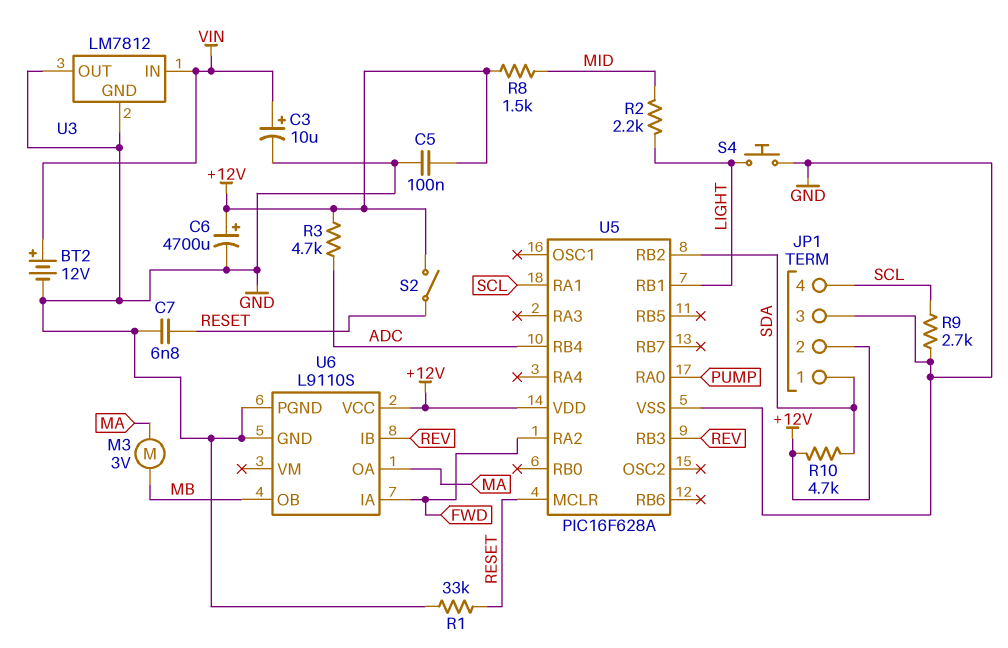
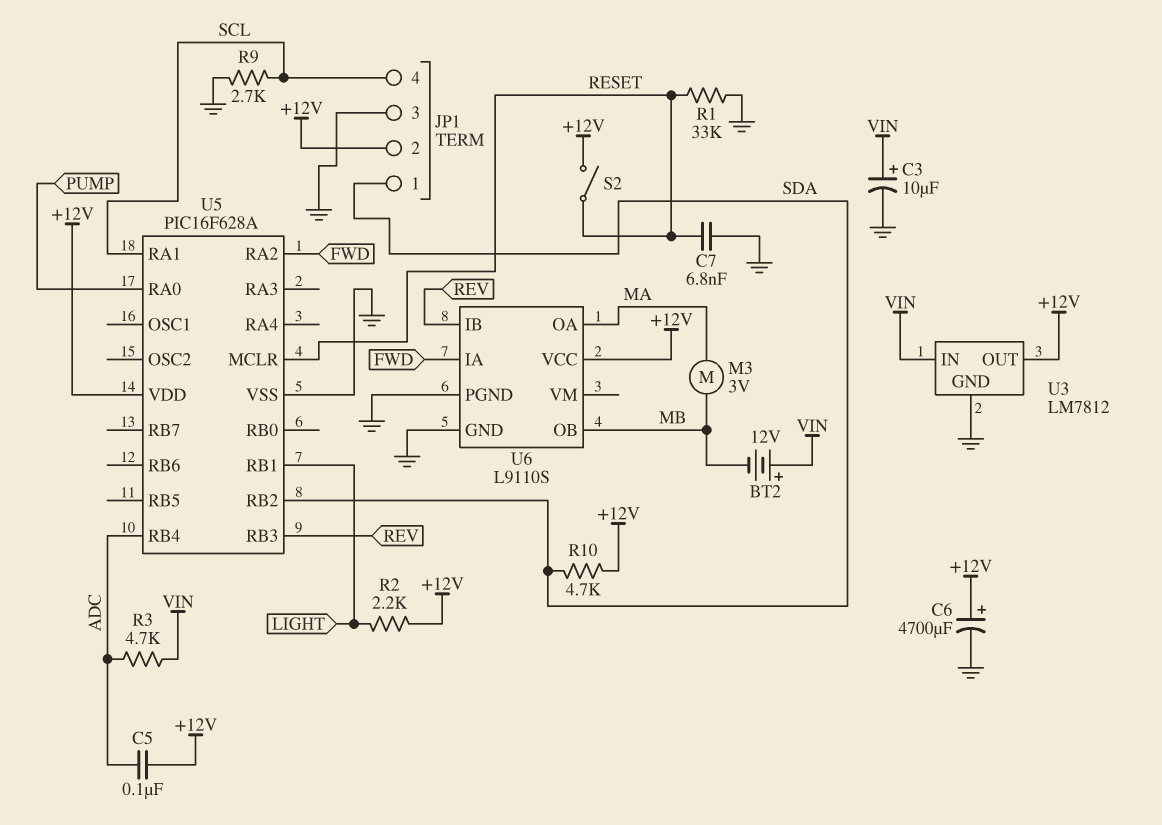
BT2: 12V (plus VIN, minus GND) -> 12V (plus VIN, minus MB)
C5: 100nF (+12V, GND) -> 100nF (+12V, ADC)
R2: 2.2k (LIGHT, MID) -> 2.2k (+12V, LIGHT)
R3: 4.7k (+12V, ADC) -> 4.7k (ADC, VIN)
R8: 1.5k (+12V, MID) -> none
S4: button (GND, LIGHT) -> none
U3 pin OUT: GND -> +12V

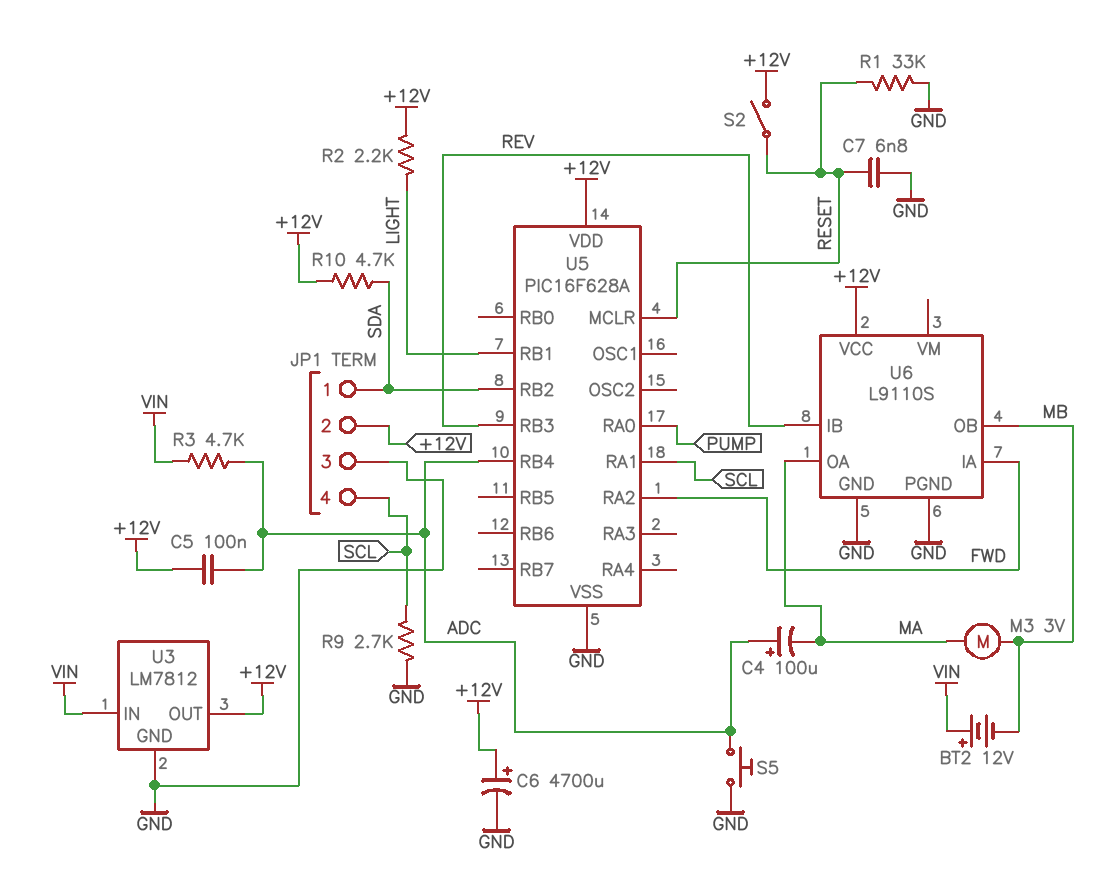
C3: 10uF (plus VIN, minus GND) -> none
C4: none -> 100uF (plus ADC, minus MA)
S5: none -> button (ADC, GND)

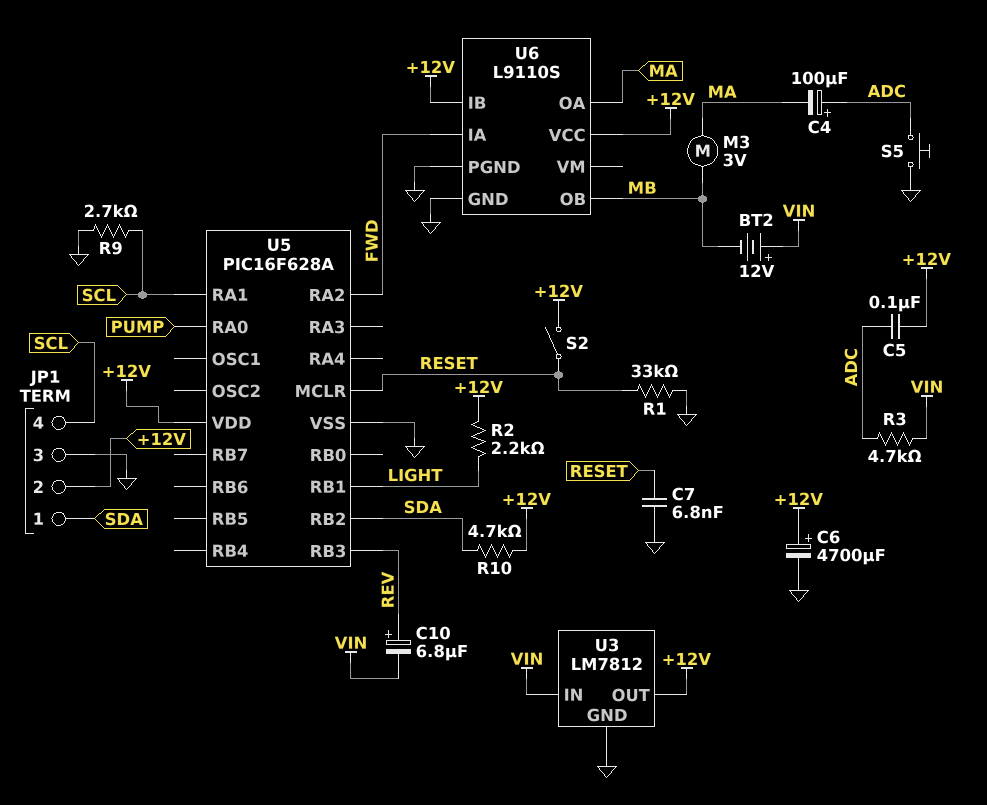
C10: none -> 6.8uF (plus REV, minus VIN)
U5 pin RB4: ADC -> none
U6 pin IB: REV -> +12V

